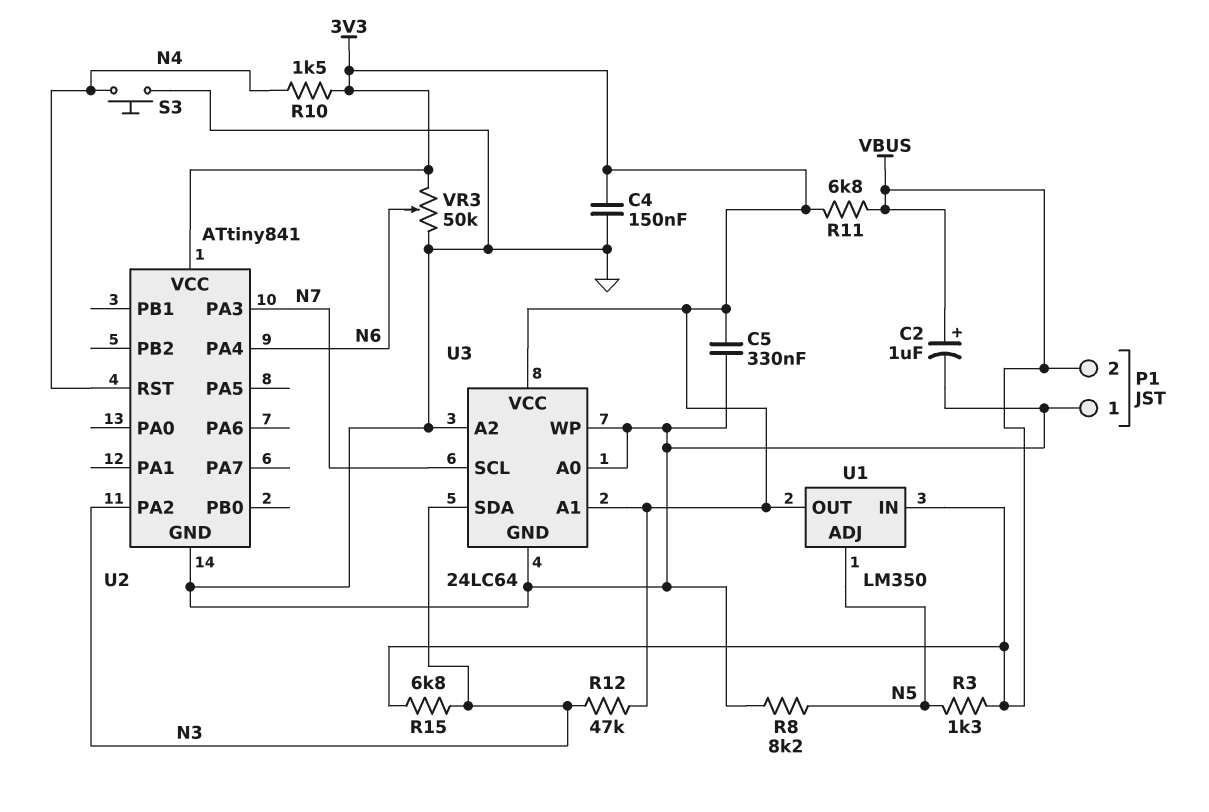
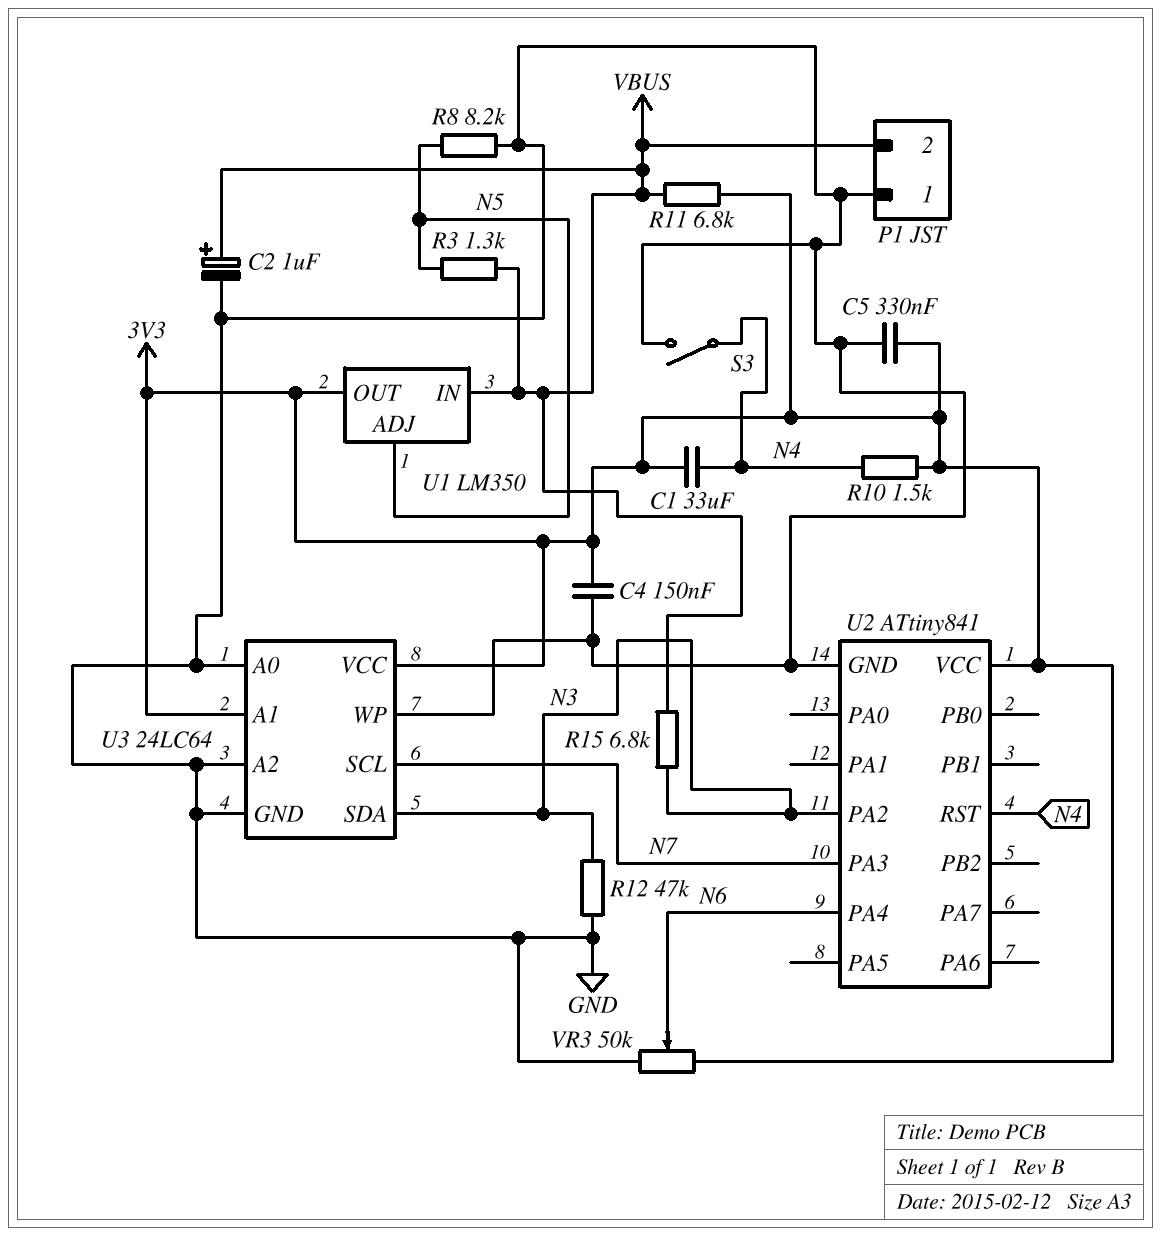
C1: none -> 33uF (3V3, N4)
R12: 47k (3V3, N3) -> 47k (GND, N3)
S3: button (GND, N4) -> switch (GND, N4)

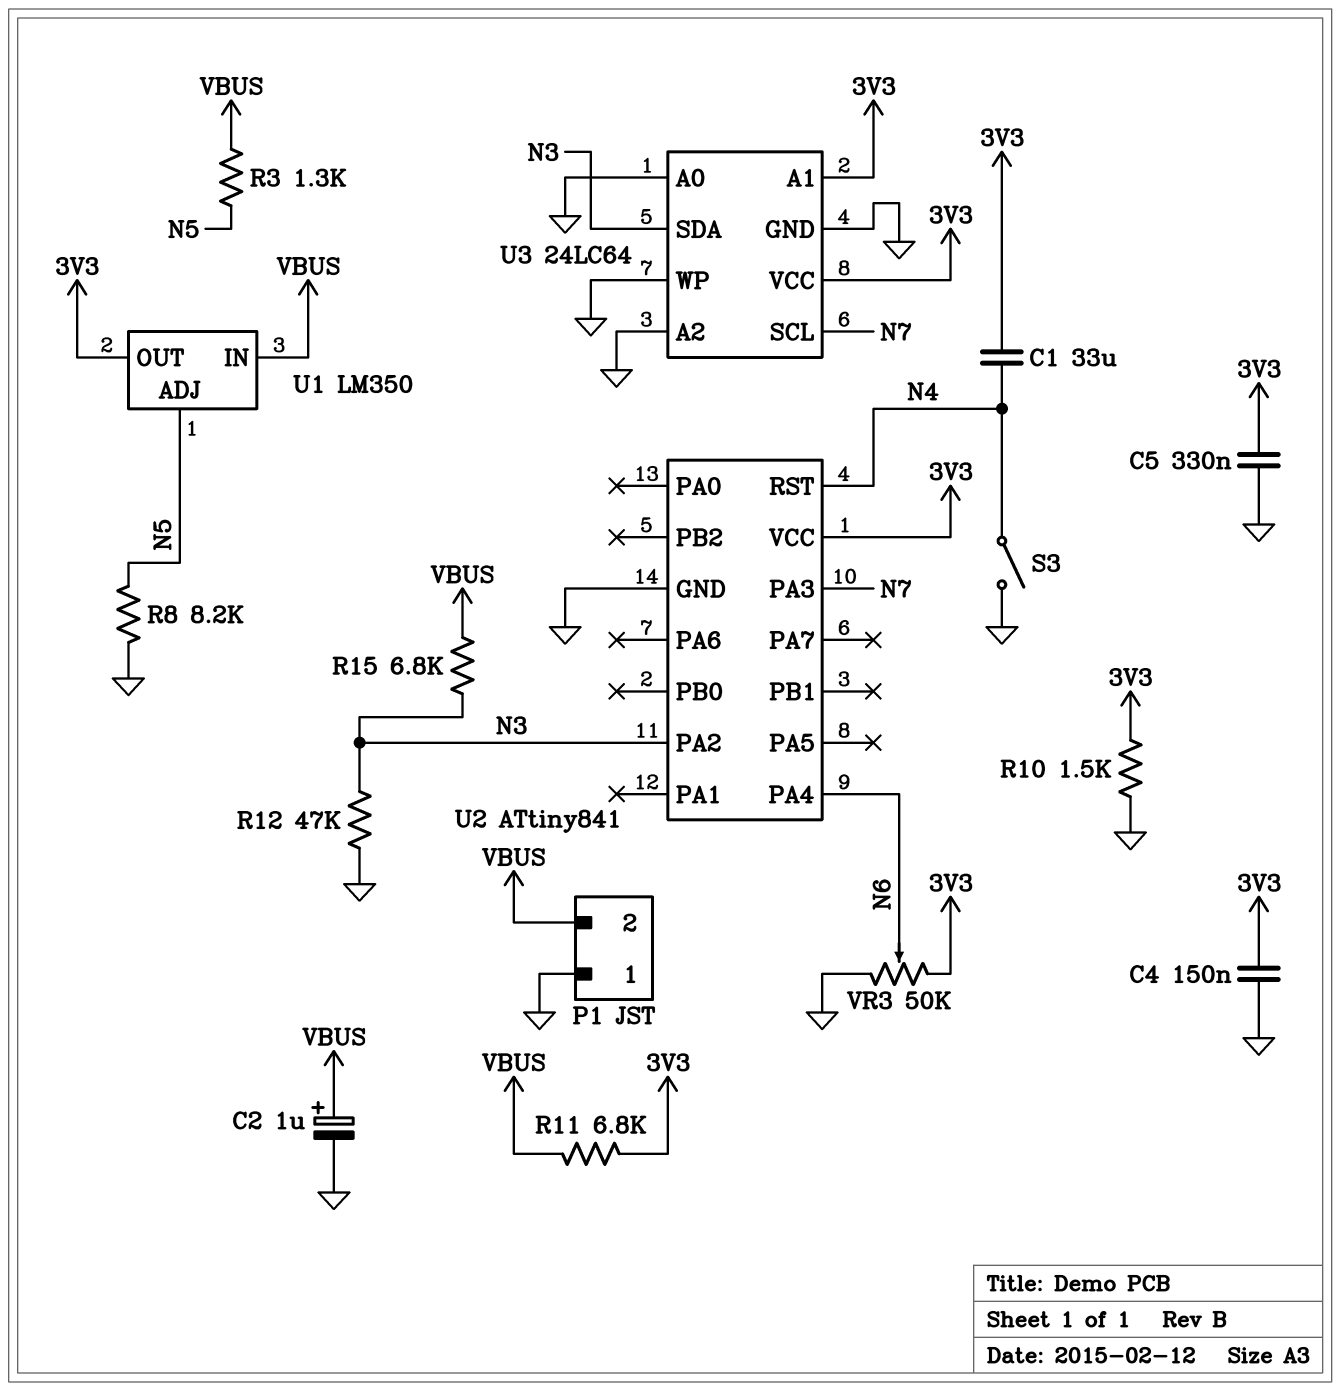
R10: 1.5k (3V3, N4) -> 1.5k (3V3, GND)

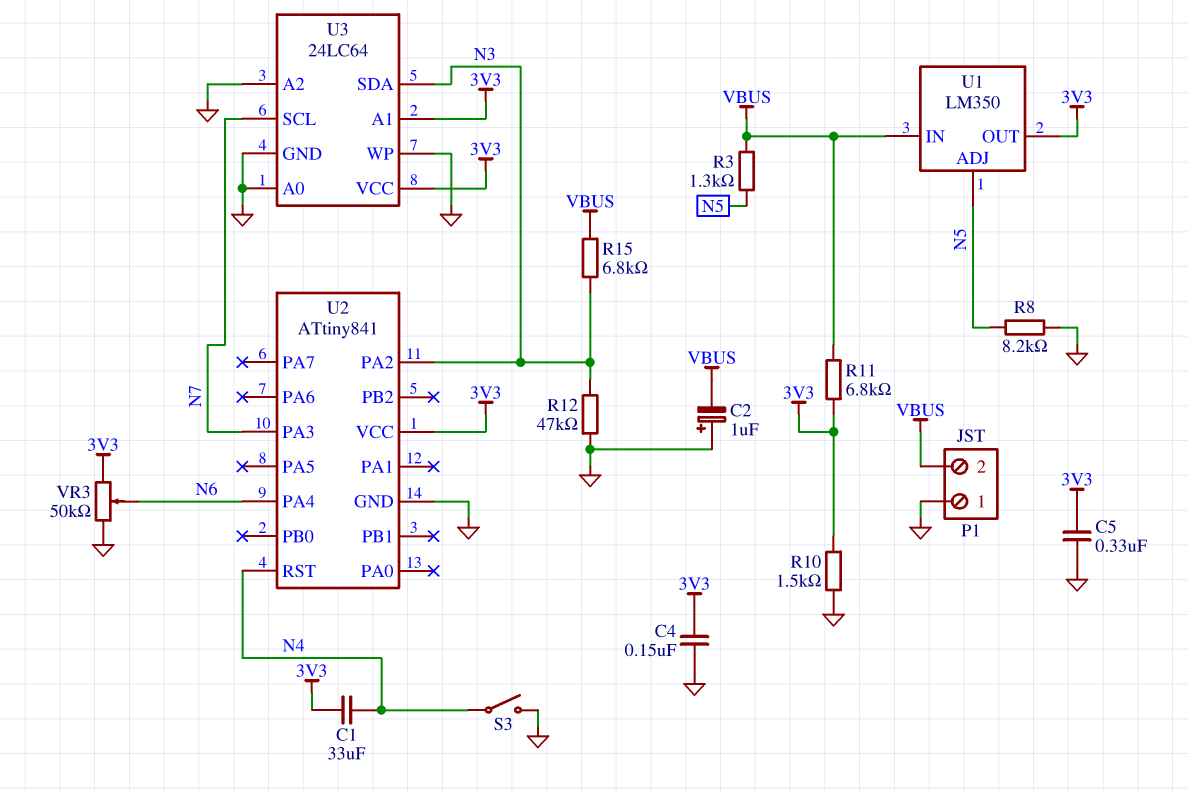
C2: 1uF (plus VBUS, minus GND) -> 1uF (plus GND, minus VBUS)

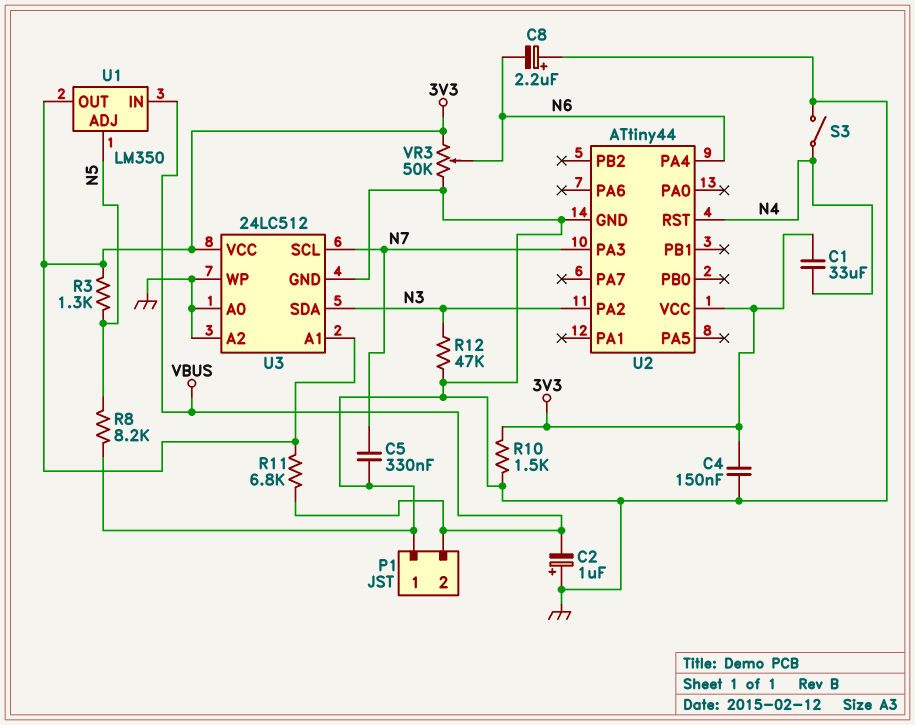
C5: 330nF (3V3, GND) -> 330nF (GND, N7)
C8: none -> 2.2uF (plus GND, minus N6)
R3: 1.3k (N5, VBUS) -> 1.3k (3V3, N5)
R15: 6.8k (N3, VBUS) -> none
U2: ATtiny841 -> ATtiny44
U3: 24LC64 -> 24LC512

